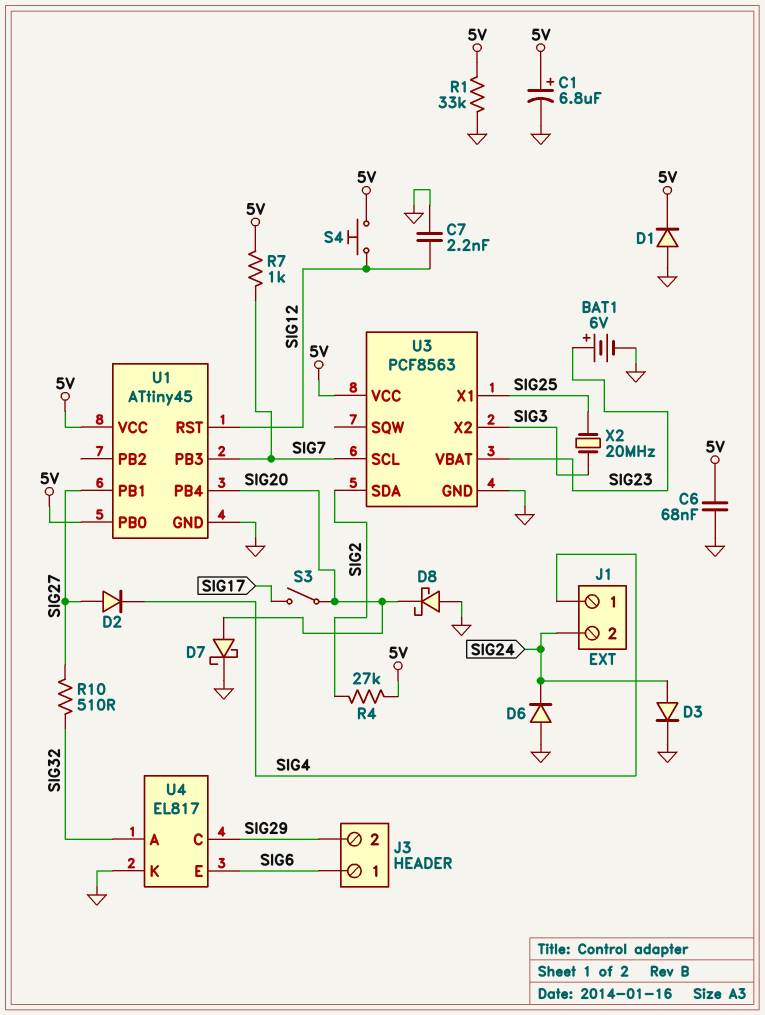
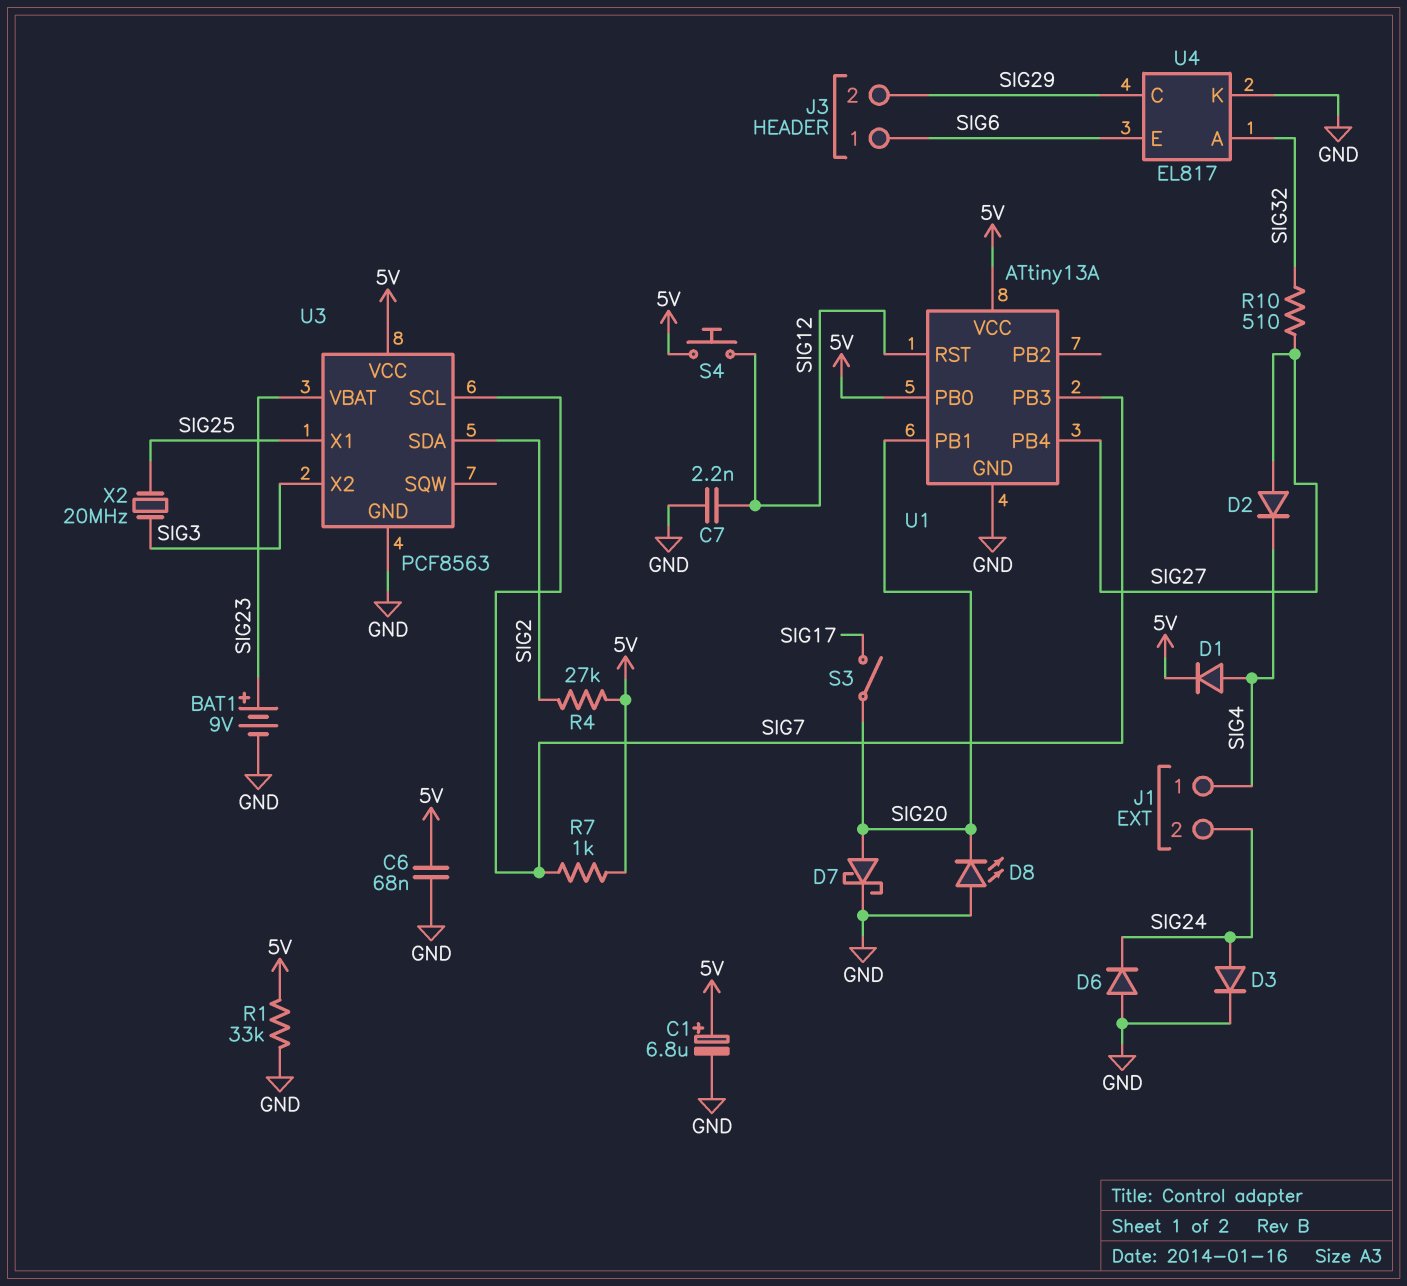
BAT1: 6V (plus SIG23, minus GND) -> 9V (plus SIG23, minus GND)
D1: diode (A GND, K 5V) -> diode (A SIG4, K 5V)
D8: schottky (A GND, K SIG20) -> LED (A GND, K SIG20)
U1: ATtiny45 -> ATtiny13A
U1 pin PB1: SIG27 -> SIG20
U1 pin PB4: SIG20 -> SIG27

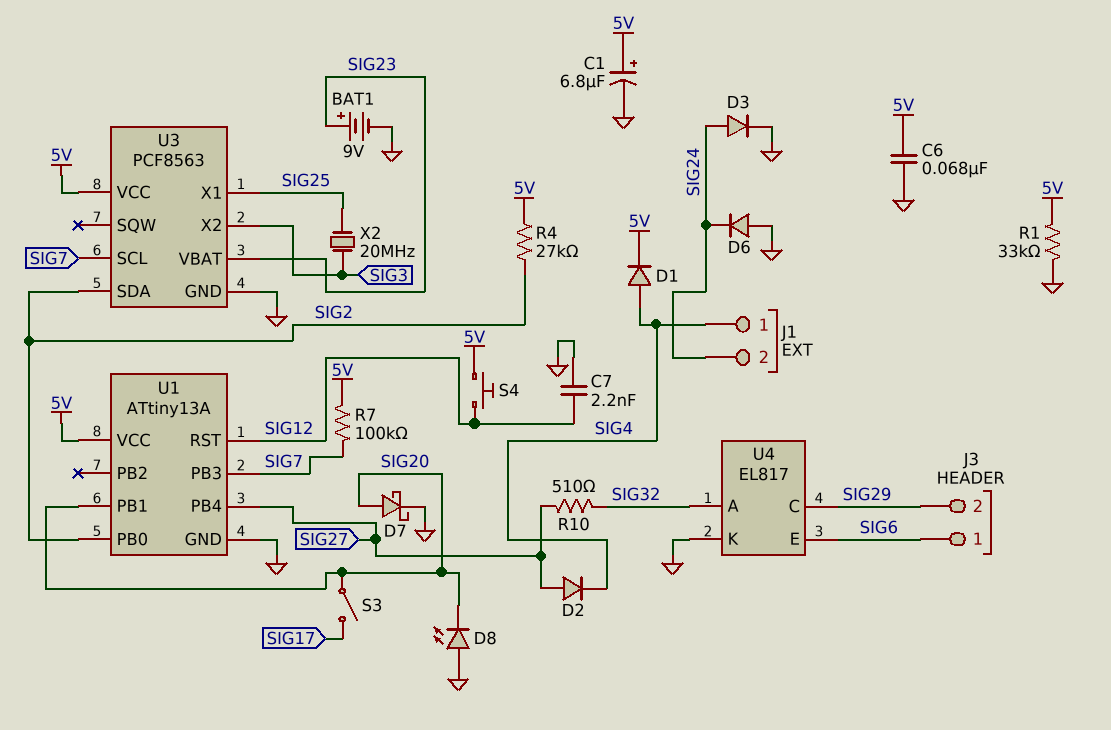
R7: 1k (5V, SIG7) -> 100k (5V, SIG7)
U1 pin PB0: 5V -> SIG2

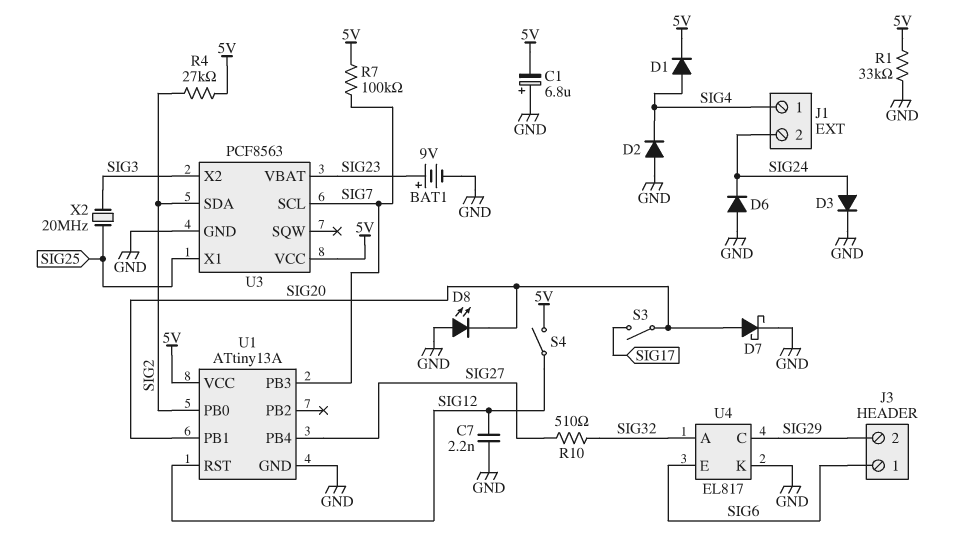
C1: 6.8uF (plus 5V, minus GND) -> 6.8uF (plus GND, minus 5V)
C6: 68nF (5V, GND) -> none
D2: diode (A SIG27, K SIG4) -> diode (A GND, K SIG4)
S4: button (5V, SIG12) -> switch (5V, SIG12)

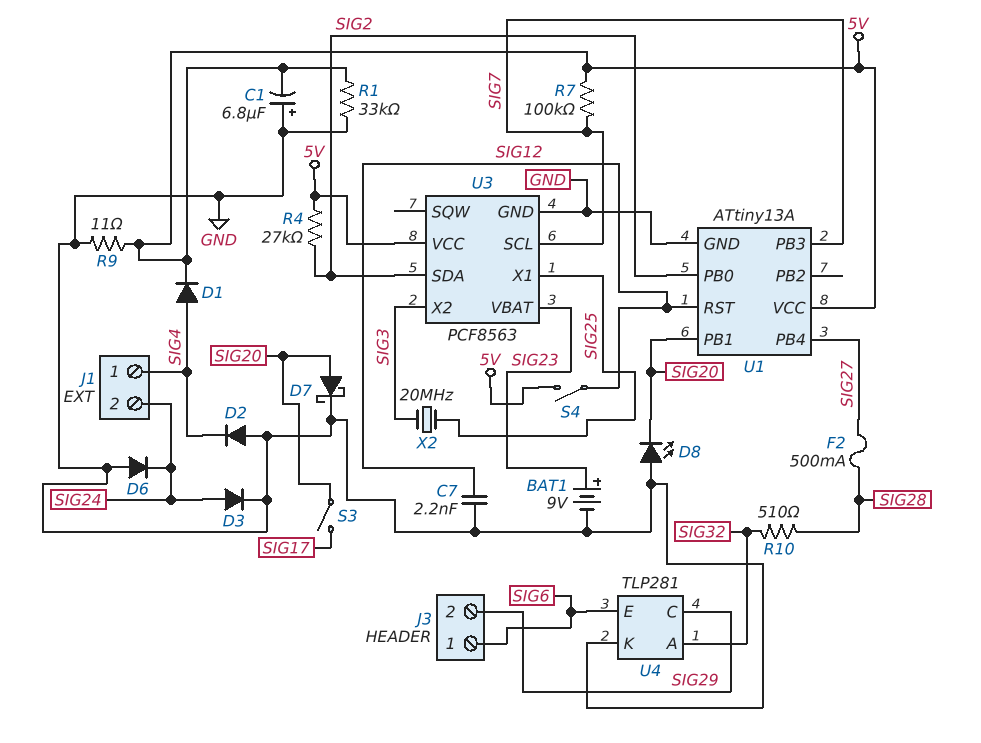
F2: none -> 500mA (SIG27, SIG28)
R9: none -> 11 (5V, GND)
R10: 510 (SIG27, SIG32) -> 510 (SIG28, SIG32)
U4: EL817 -> TLP281

